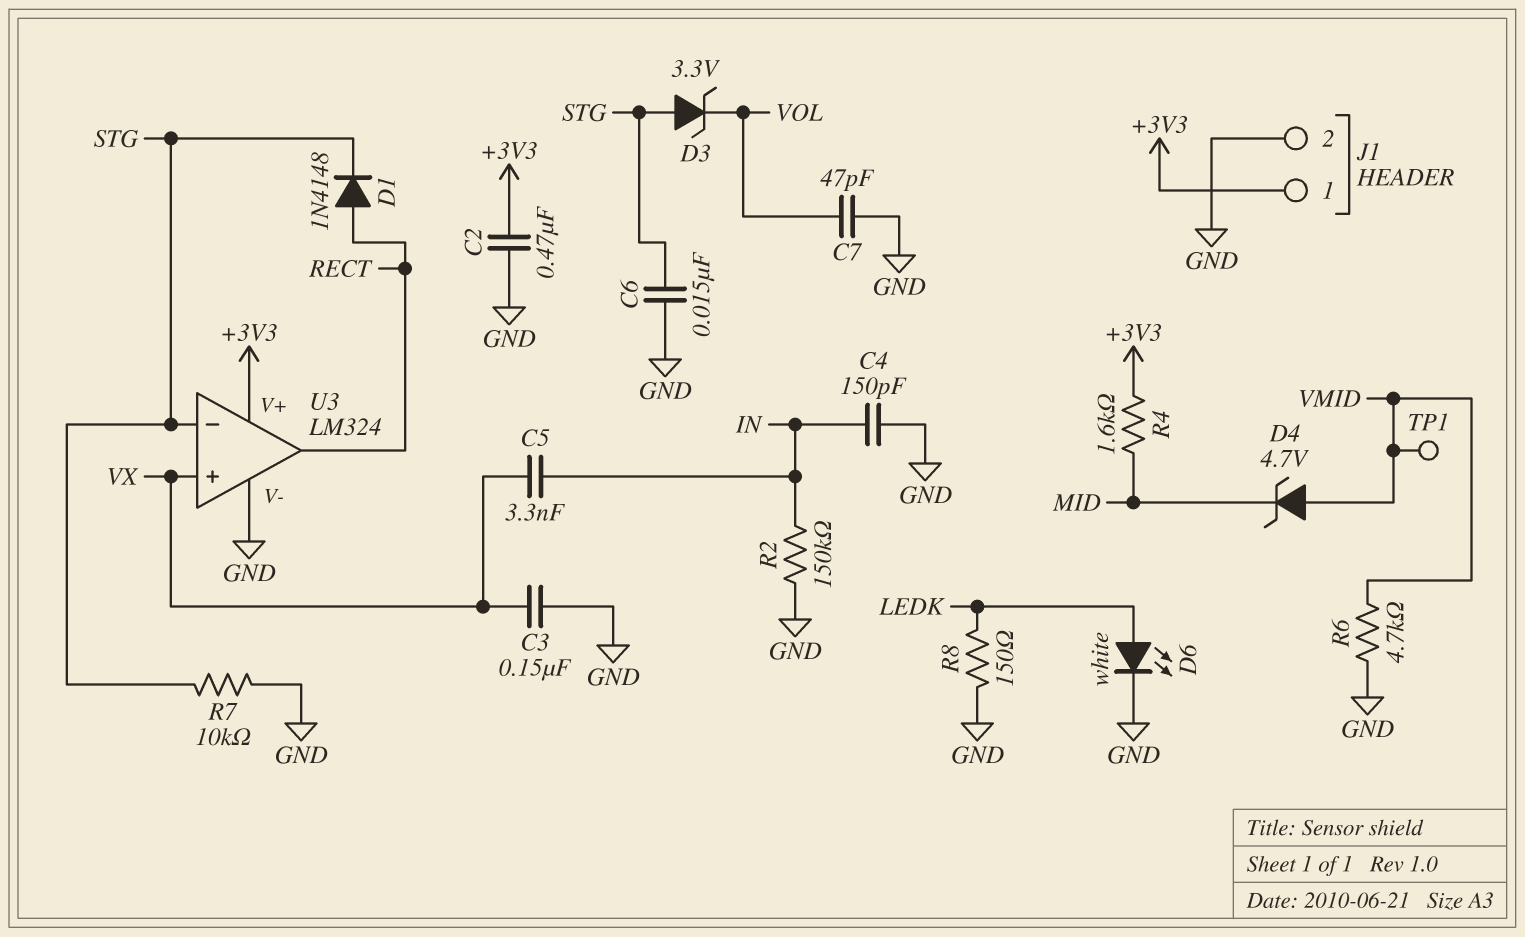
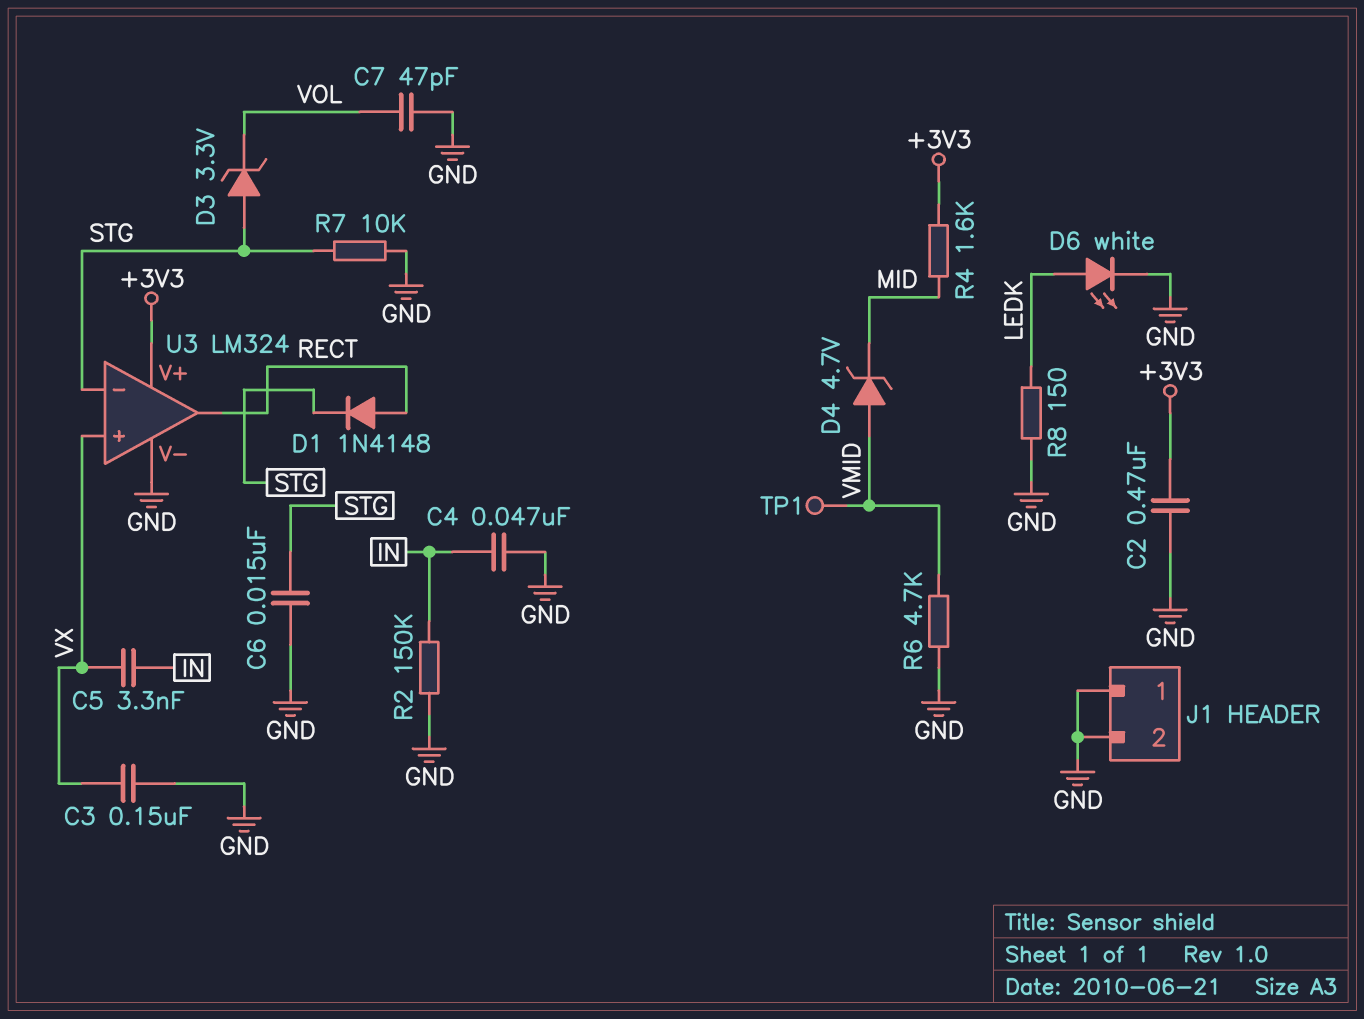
C4: 150pF (GND, IN) -> 47nF (GND, IN)
J1 pin 1: +3V3 -> GND

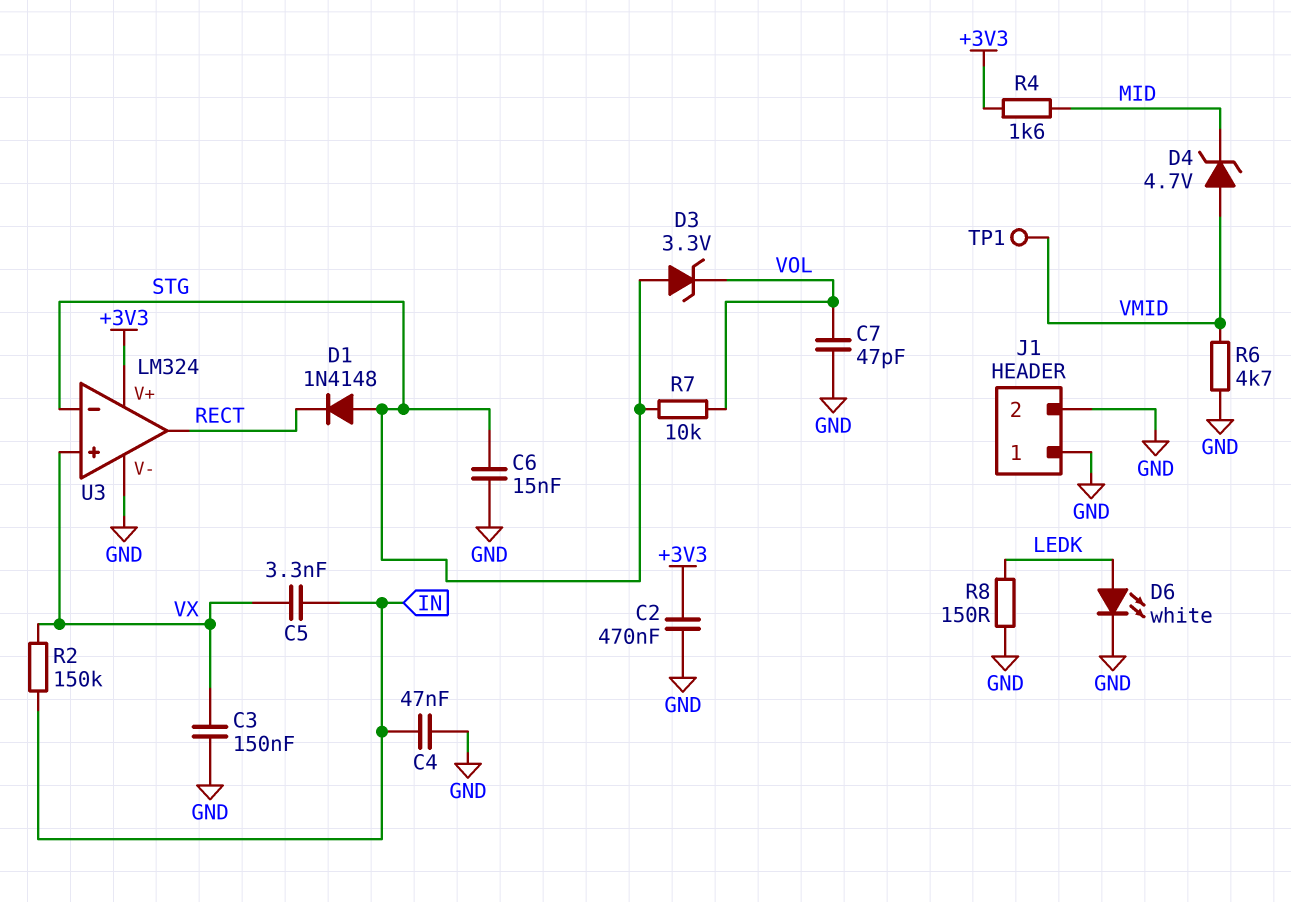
D1: diode 1N4148 (A RECT, K STG) -> diode 1N4148 (A STG, K RECT)
R2: 150k (GND, IN) -> 150k (IN, VX)
R7: 10k (GND, STG) -> 10k (STG, VOL)

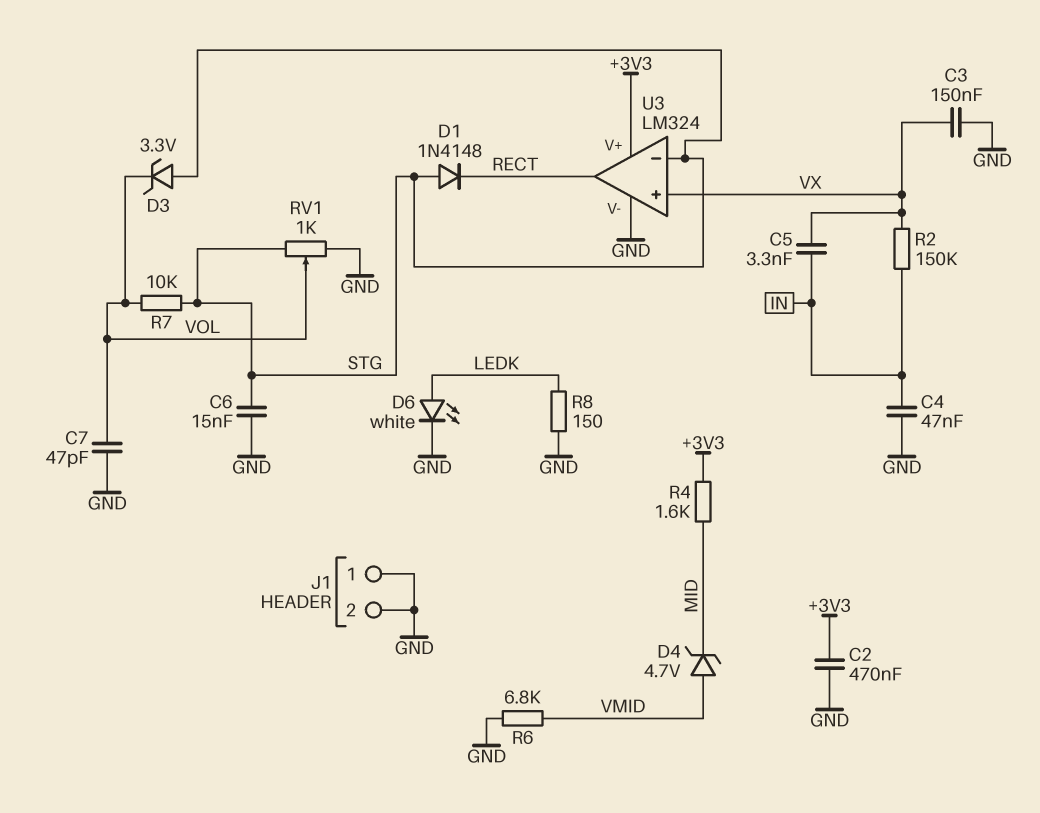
R6: 4.7k (GND, VMID) -> 6.8k (GND, VMID)
RV1: none -> 1k (GND, STG, wiper VOL)
TP1: test point (VMID) -> none

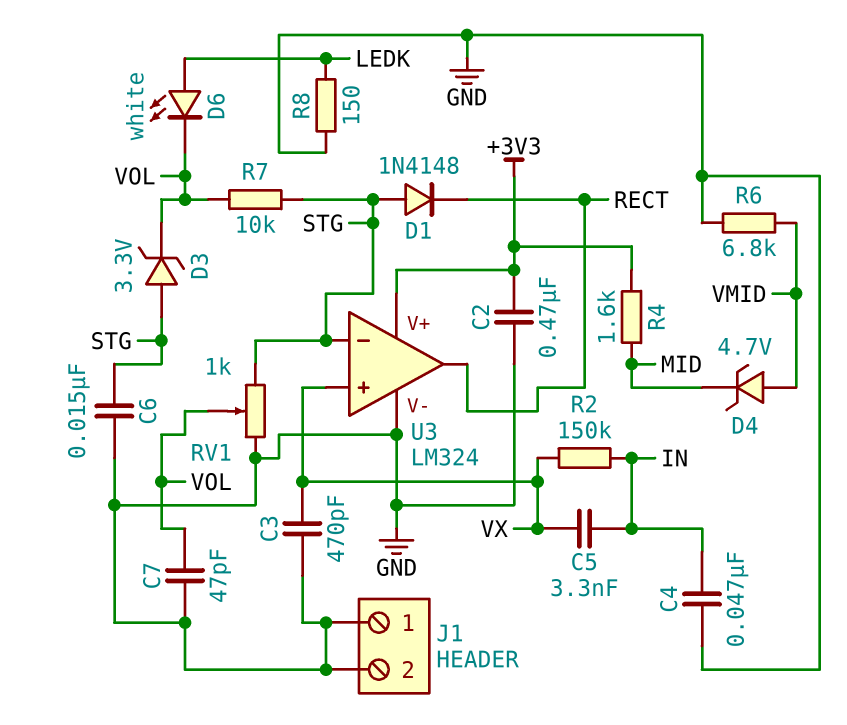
C3: 150nF (GND, VX) -> 470pF (GND, VX)
D6: LED white (A LEDK, K GND) -> LED white (A LEDK, K VOL)

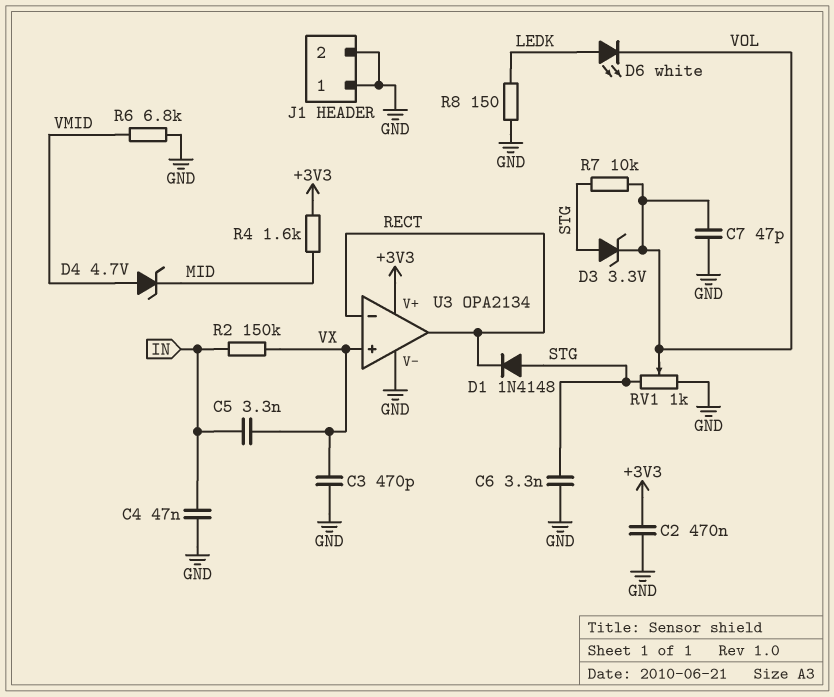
C6: 15nF (GND, STG) -> 3.3nF (GND, STG)
U3: LM324 -> OPA2134
U3 pin in-: STG -> RECT

